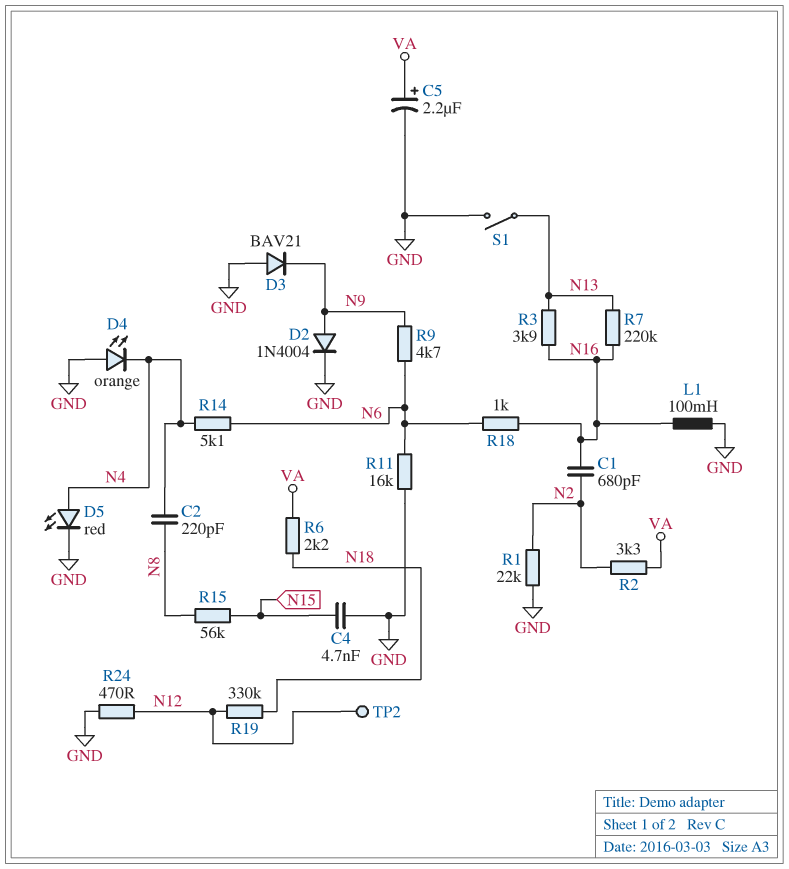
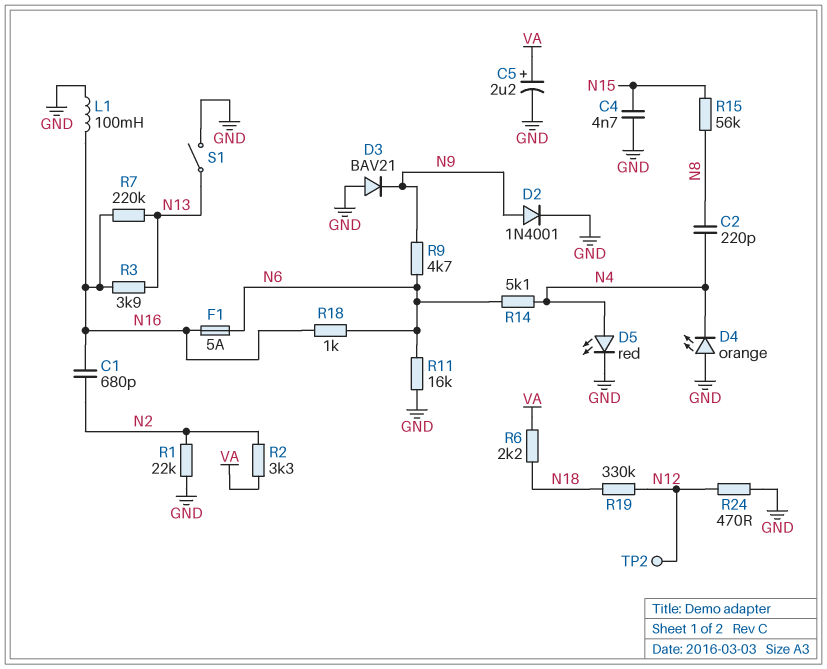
D2: diode 1N4004 (A N9, K GND) -> diode 1N4001 (A N9, K GND)
F1: none -> 5A (N6, N16)

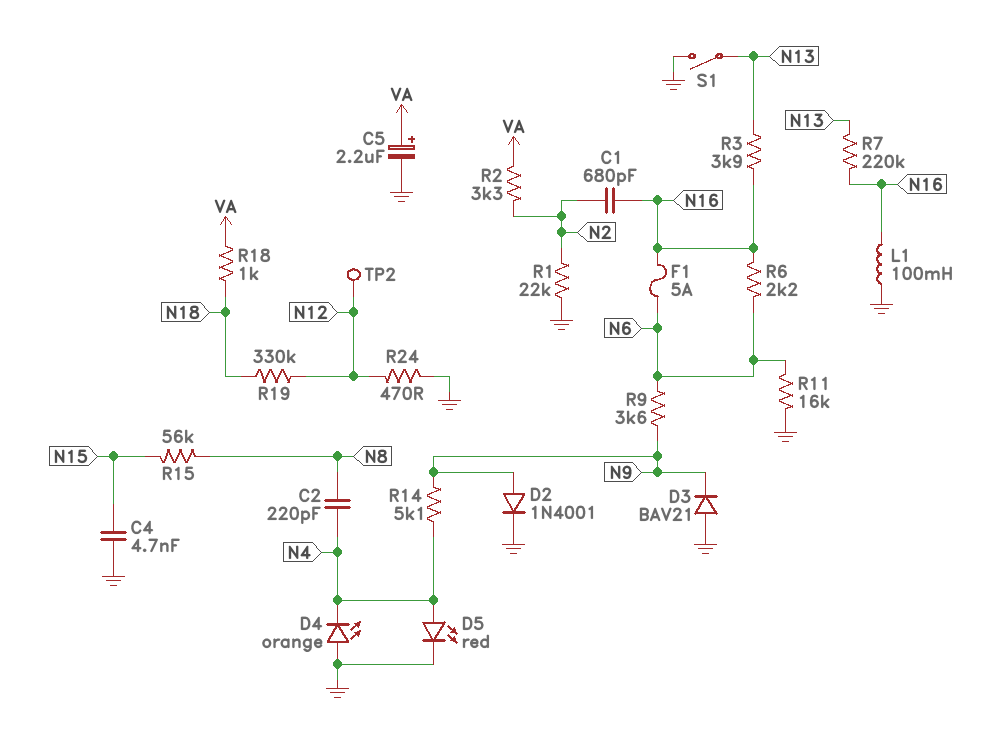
R6: 2.2k (N18, VA) -> 2.2k (N6, N16)
R9: 4.7k (N6, N9) -> 3.6k (N6, N9)
R14: 5.1k (N4, N6) -> 5.1k (N4, N9)
R18: 1k (N6, N16) -> 1k (N18, VA)

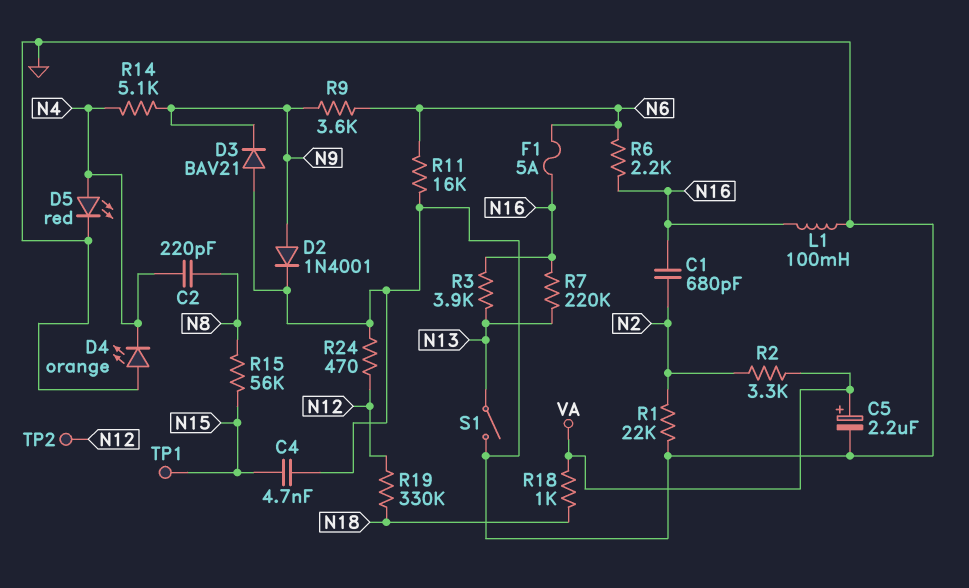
TP1: none -> test point (N15)

